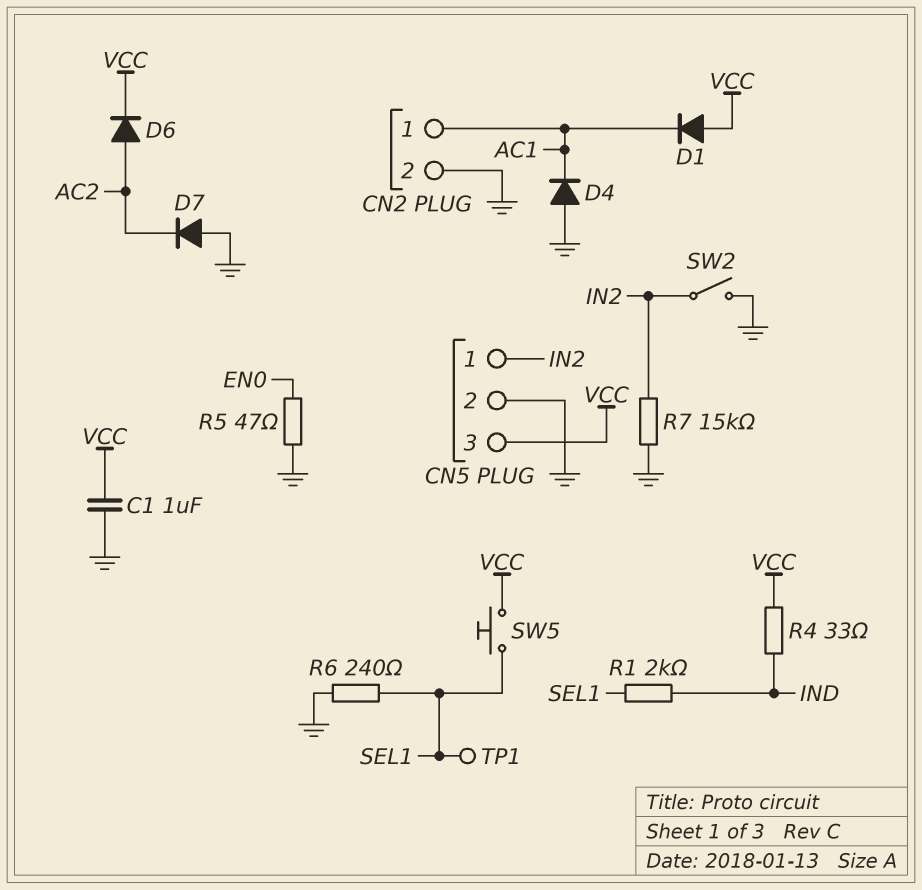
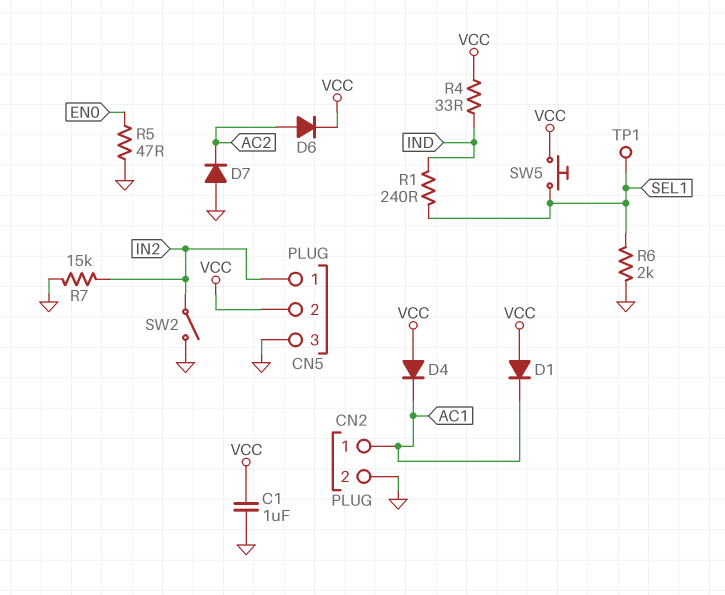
CN5 pin 2: GND -> VCC
CN5 pin 3: VCC -> GND
D4: diode (A GND, K AC1) -> diode (A VCC, K AC1)
R1: 2k (IND, SEL1) -> 240 (IND, SEL1)
R6: 240 (GND, SEL1) -> 2k (GND, SEL1)

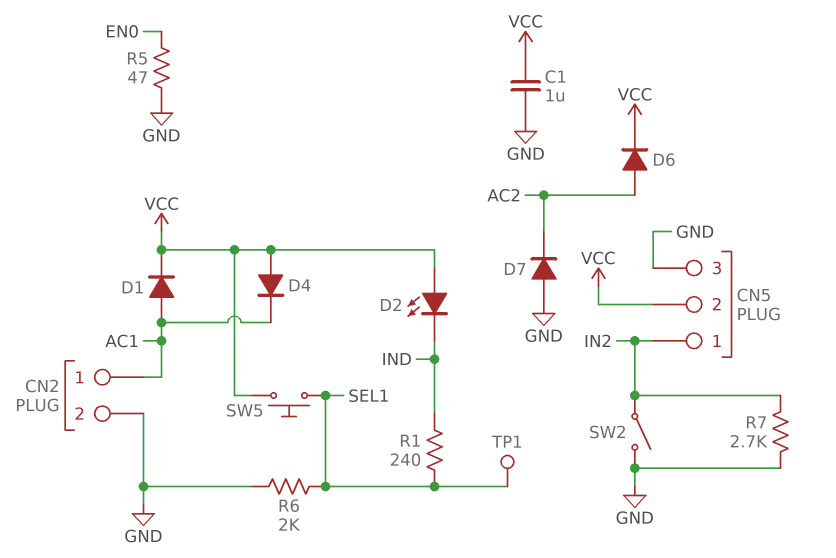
D1: diode (A VCC, K AC1) -> diode (A AC1, K VCC)
D2: none -> LED (A VCC, K IND)
R4: 33 (IND, VCC) -> none
R7: 15k (GND, IN2) -> 2.7k (GND, IN2)

